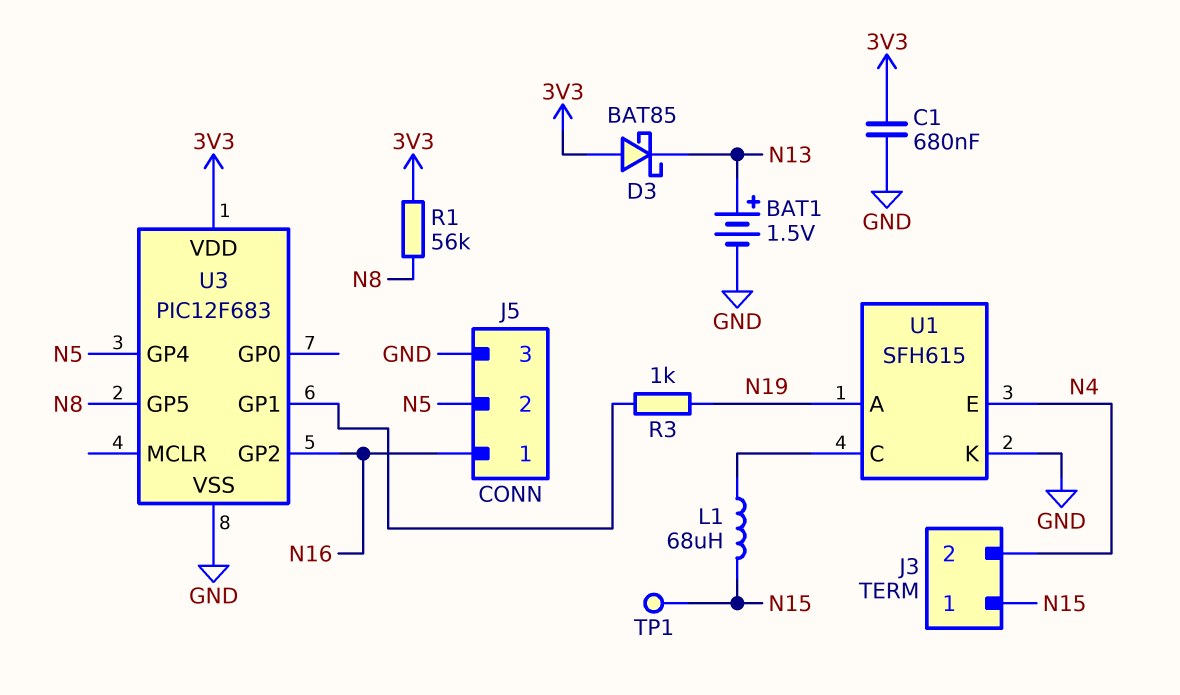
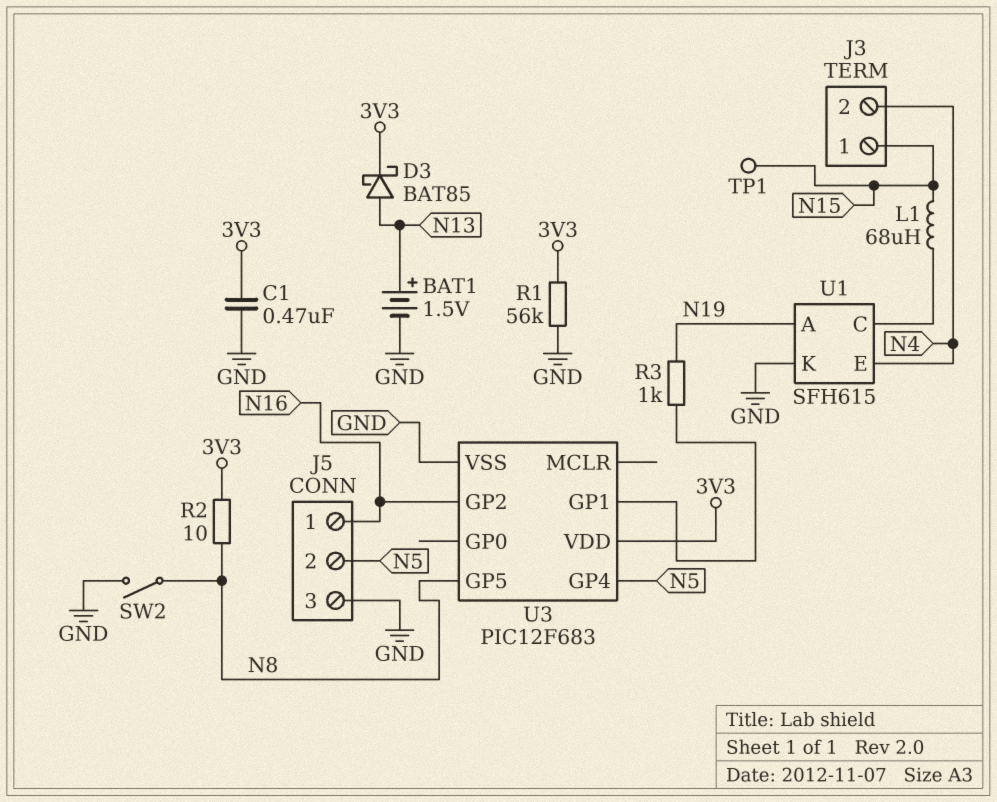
C1: 680nF (3V3, GND) -> 470nF (3V3, GND)
D3: schottky BAT85 (A 3V3, K N13) -> schottky BAT85 (A N13, K 3V3)
R1: 56k (3V3, N8) -> 56k (3V3, GND)
R2: none -> 10 (3V3, N8)
SW2: none -> switch (GND, N8)

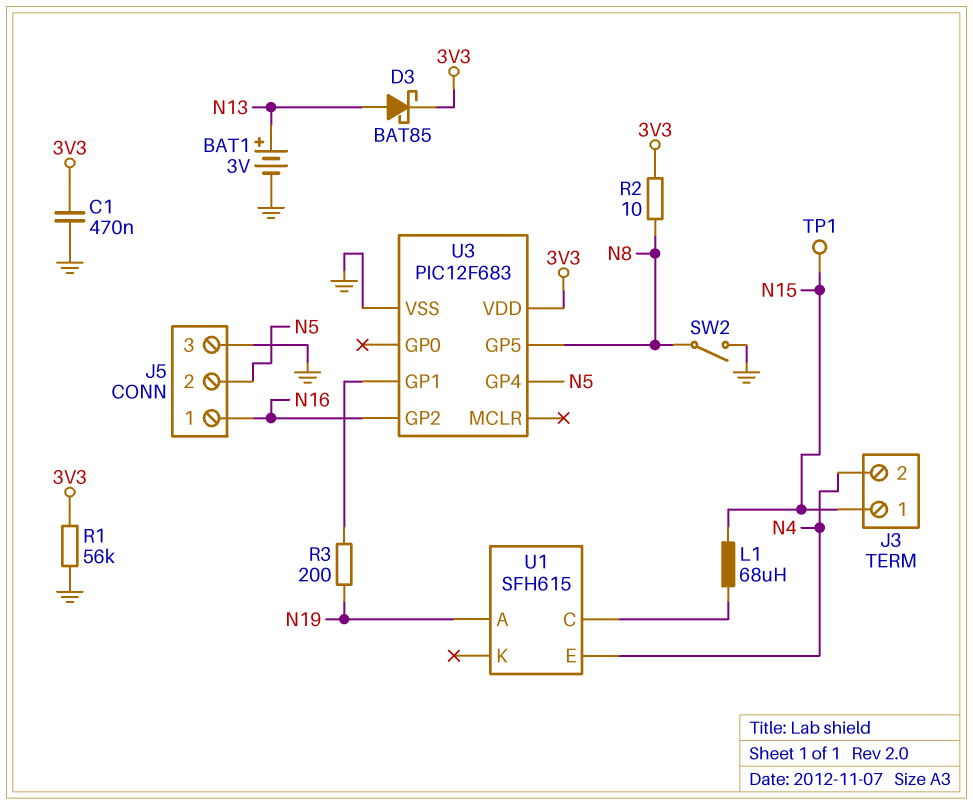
BAT1: 1.5V (plus N13, minus GND) -> 3V (plus N13, minus GND)
R3: 1k (N19, U3/GP1) -> 200 (N19, U3/GP1)
U1 pin K: GND -> none

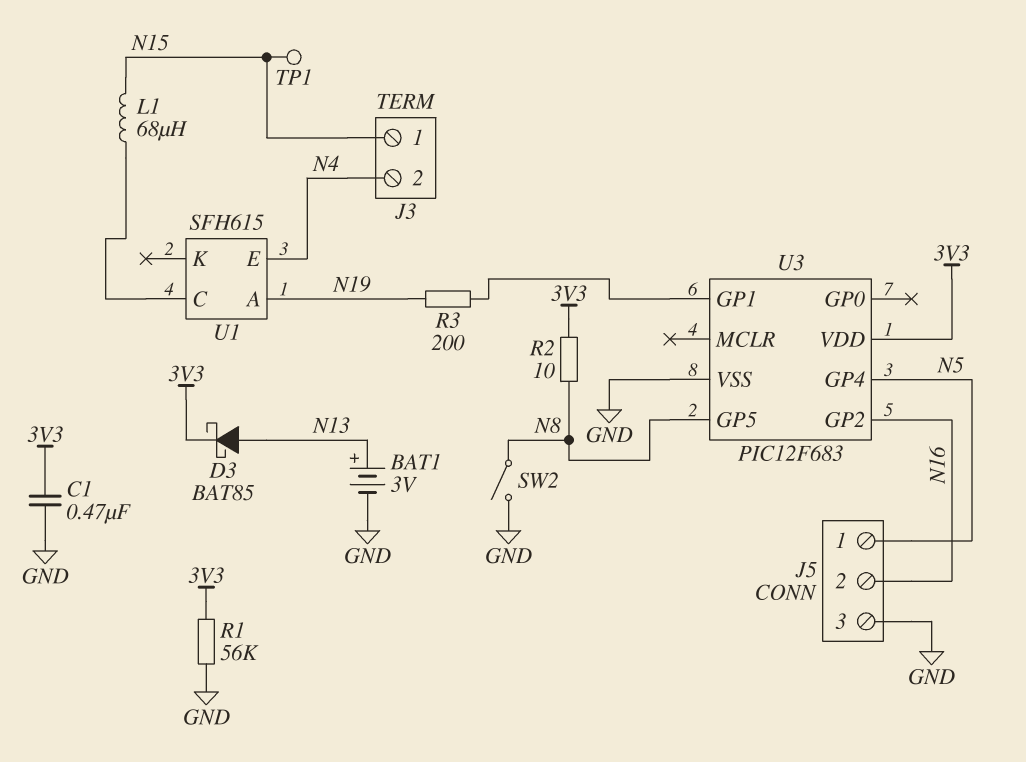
J5 pin 1: N16 -> N5
J5 pin 2: N5 -> N16

